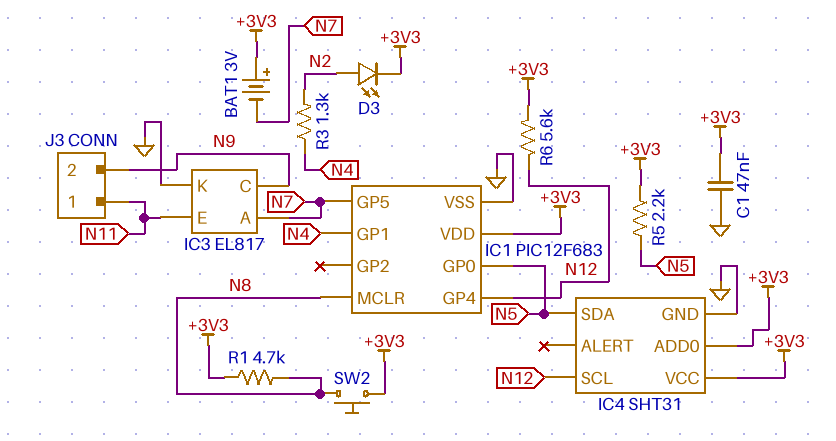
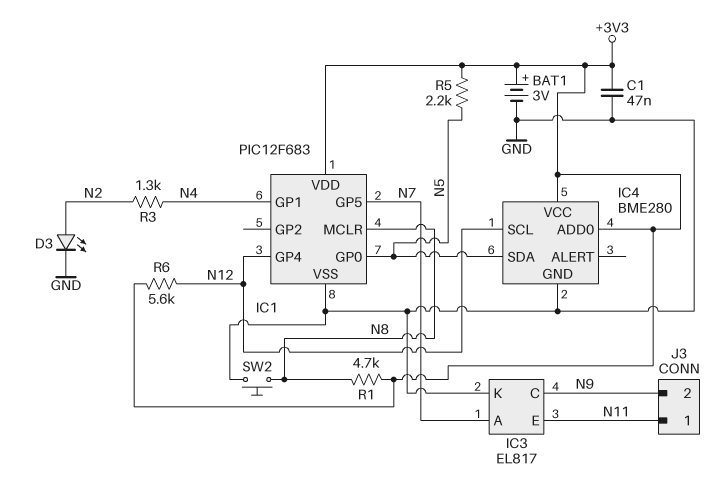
BAT1: 3V (plus +3V3, minus N7) -> 3V (plus +3V3, minus GND)
D3: LED (A N2, K +3V3) -> LED (A N2, K GND)
IC4: SHT31 -> BME280
SW2: button (+3V3, N8) -> button (GND, N8)

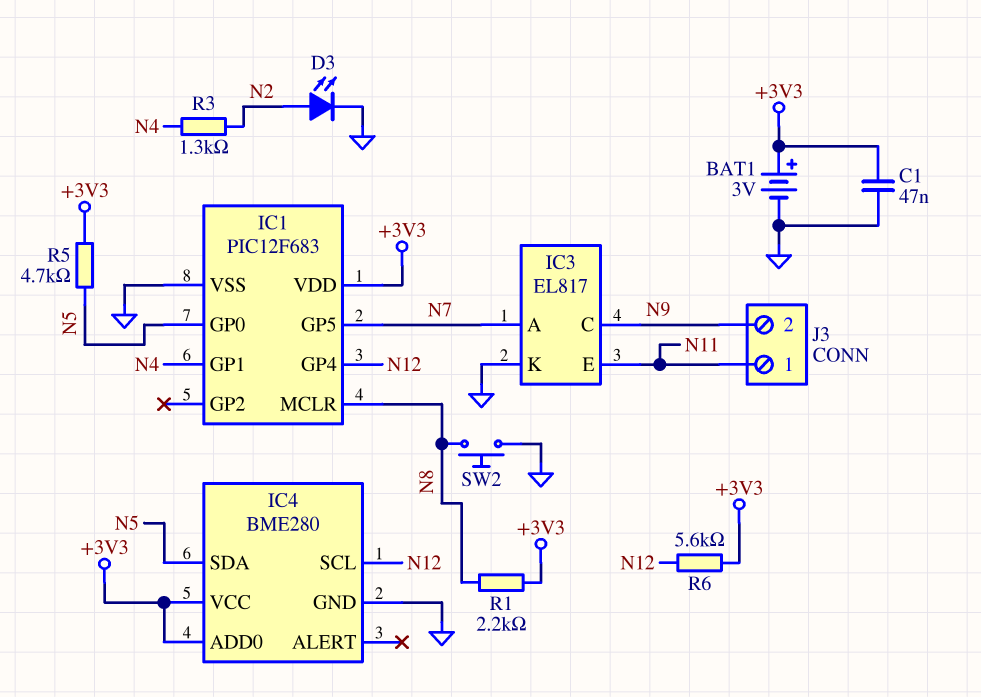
R1: 4.7k (+3V3, N8) -> 2.2k (+3V3, N8)
R5: 2.2k (+3V3, N5) -> 4.7k (+3V3, N5)

